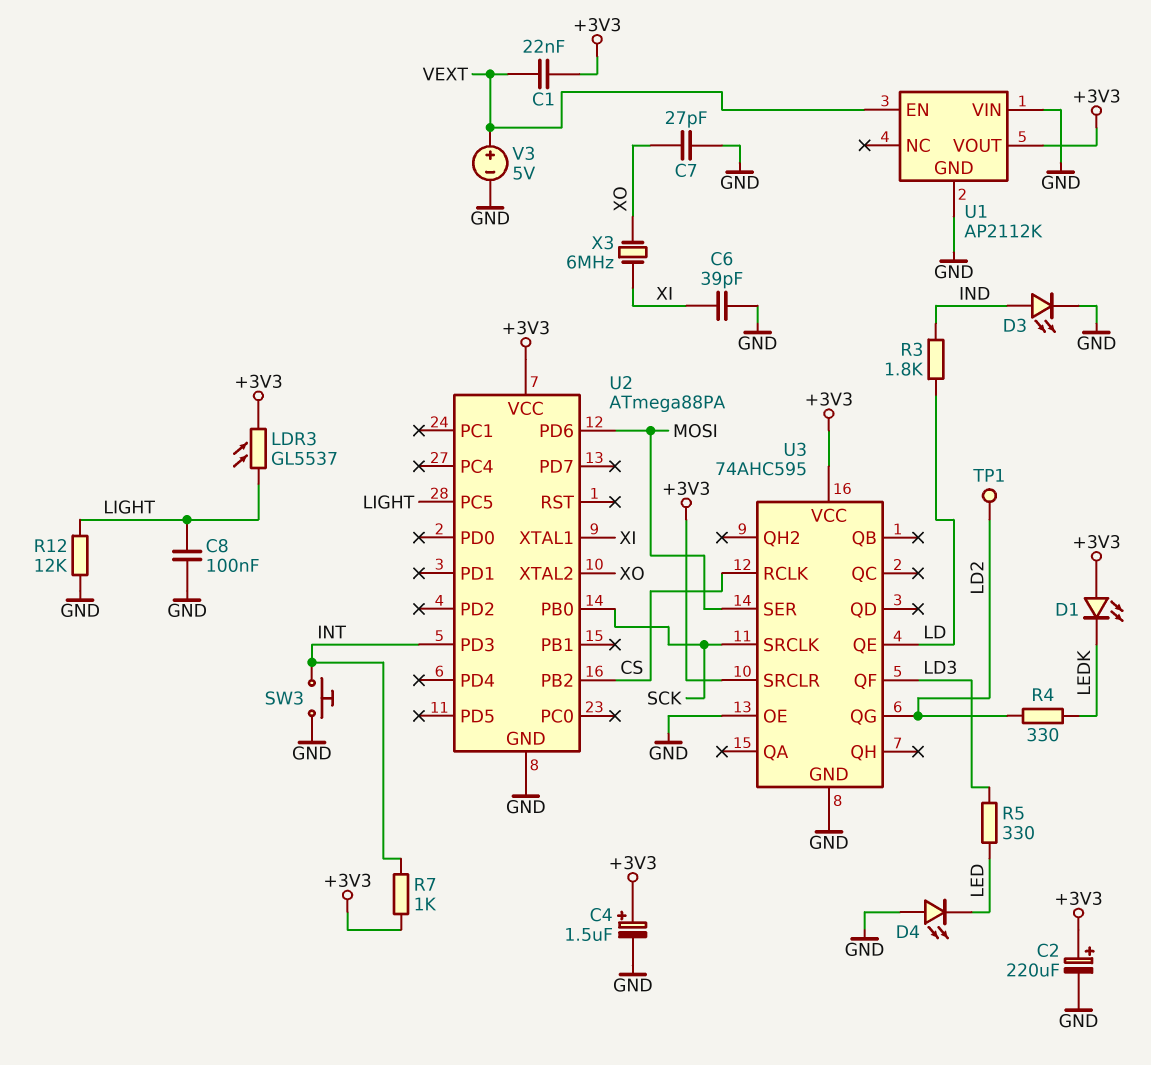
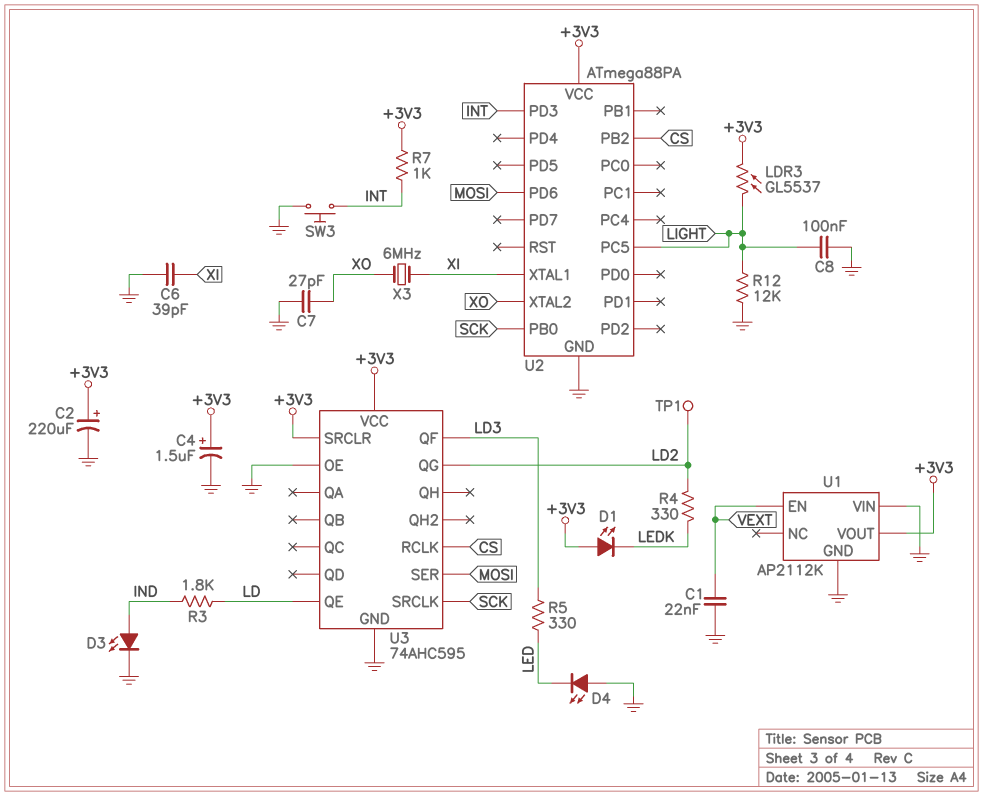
C1: 22nF (+3V3, VEXT) -> 22nF (GND, VEXT)
V3: 5V (plus VEXT, minus GND) -> none

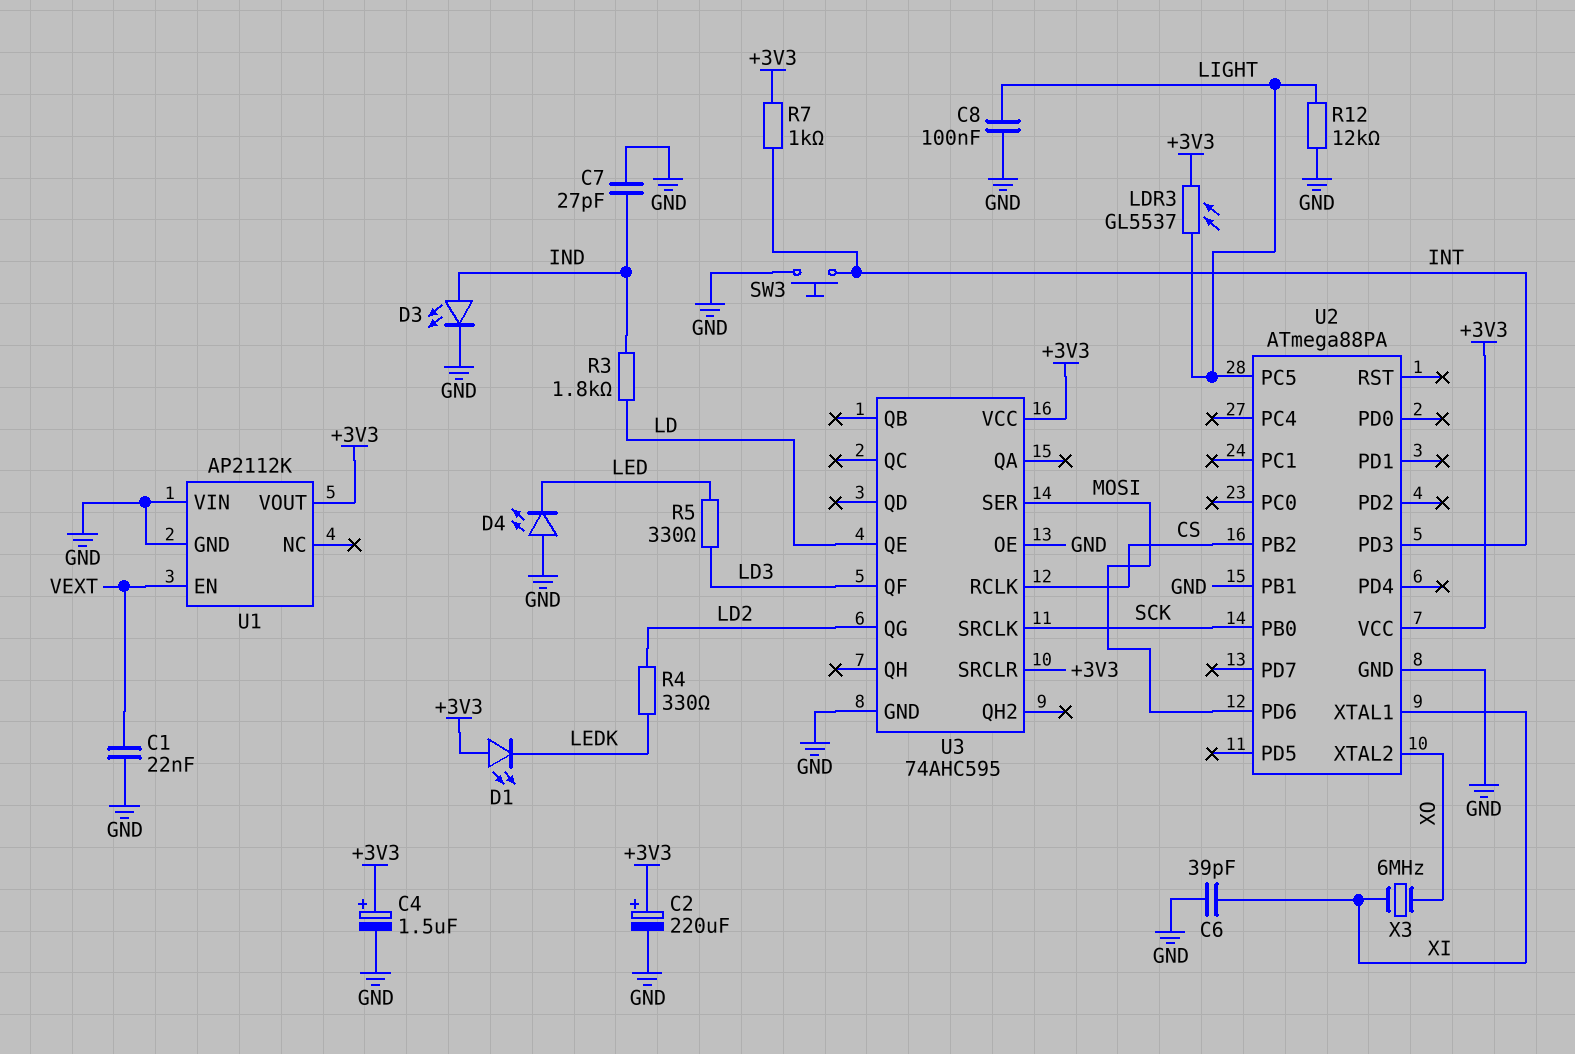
C7: 27pF (GND, XO) -> 27pF (GND, IND)
TP1: test point (LD2) -> none
U2 pin PB1: none -> GND

